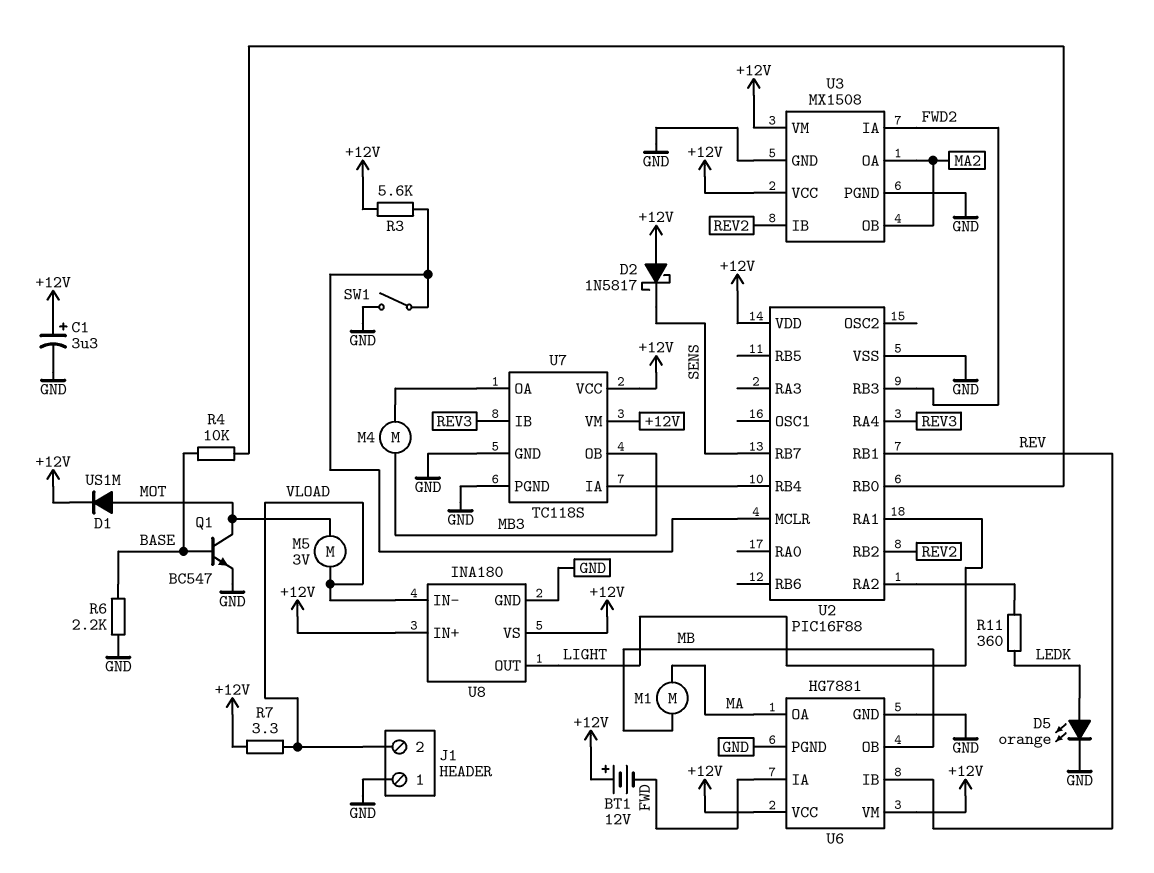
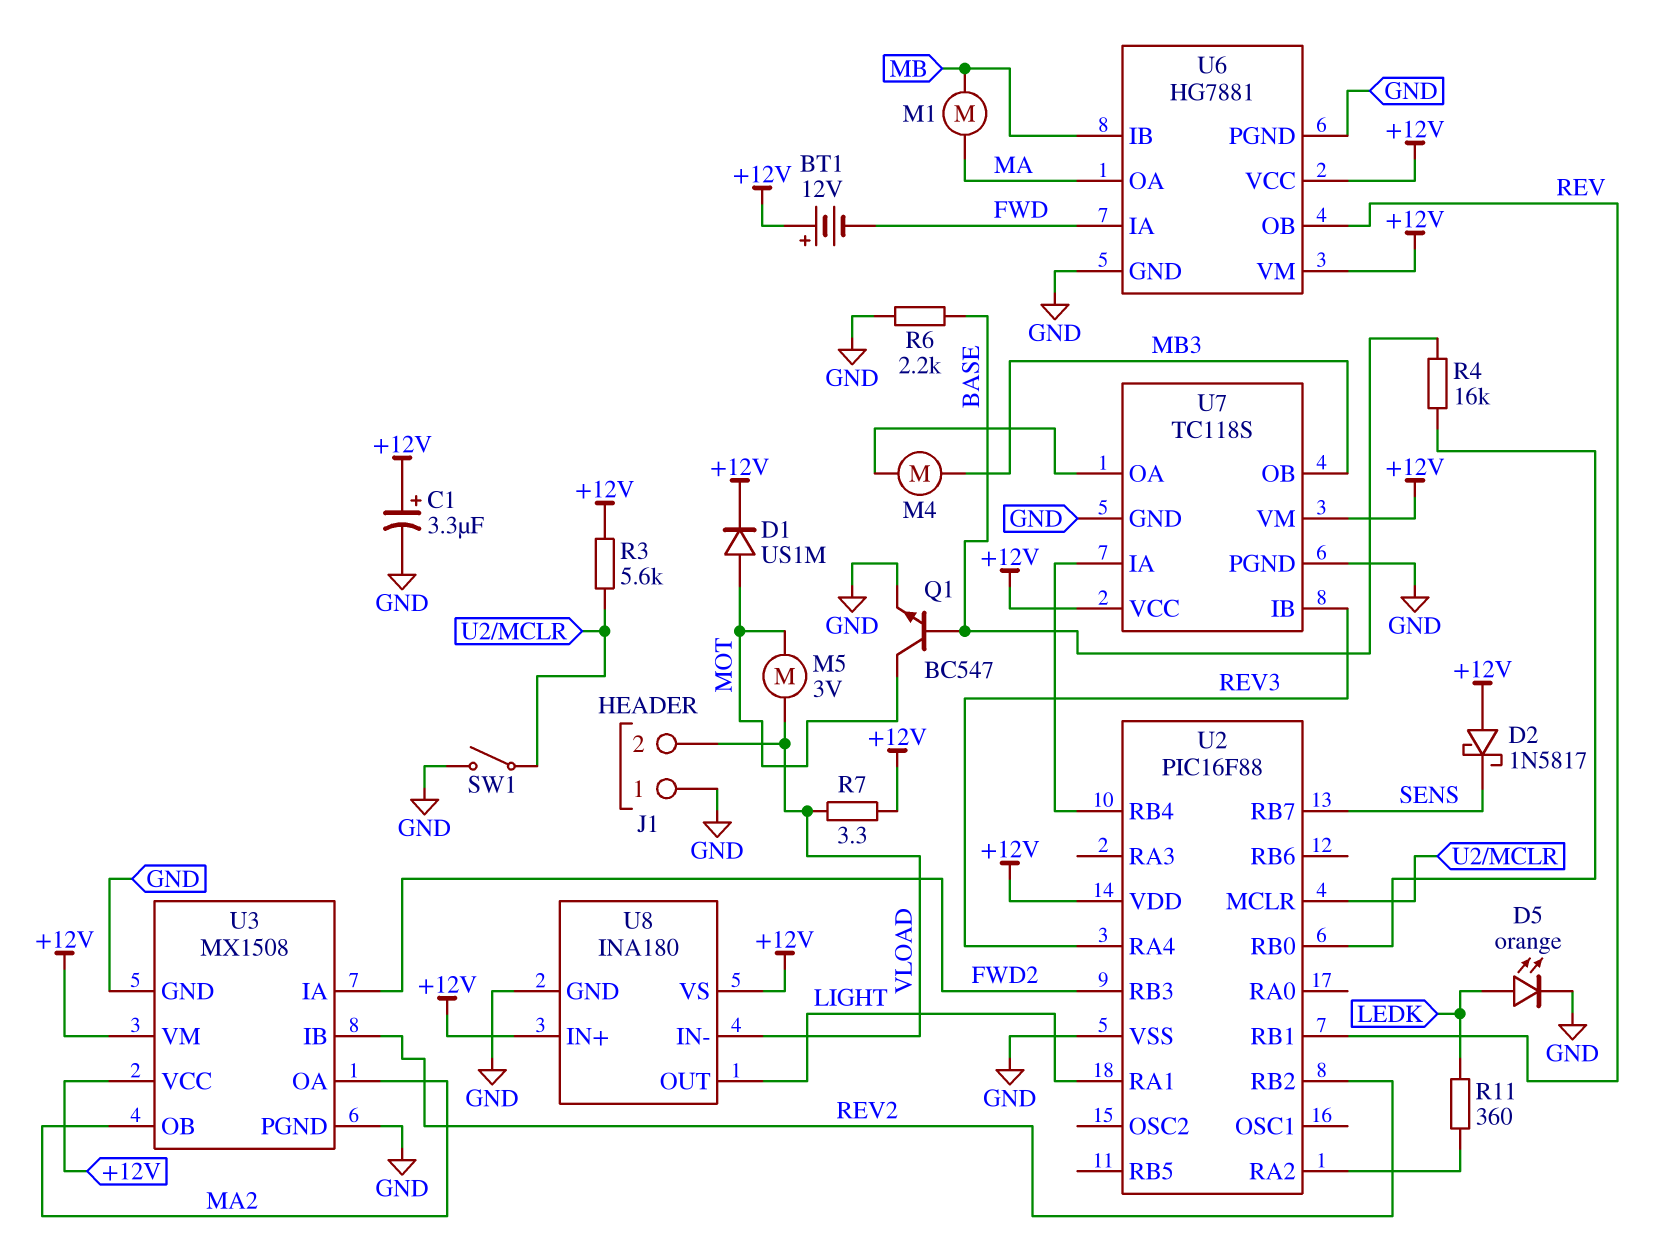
R4: 10k (BASE, U2/RB0) -> 16k (BASE, U2/RB0)
U6 pin IB: REV -> MB
U6 pin OB: MB -> REV

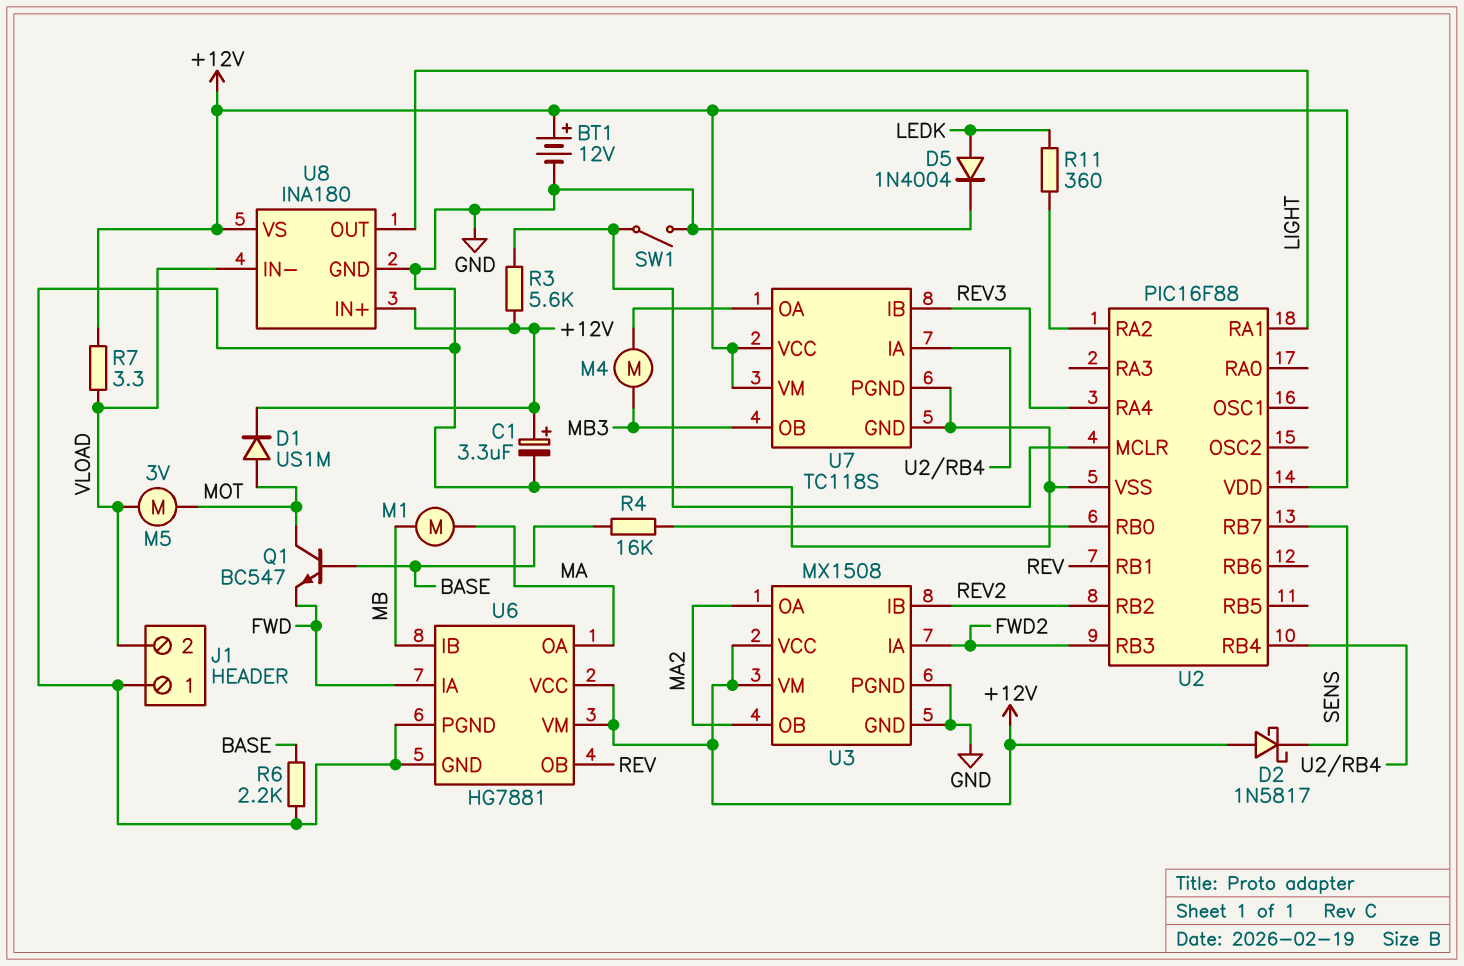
BT1: 12V (plus +12V, minus FWD) -> 12V (plus +12V, minus GND)
D5: LED orange (A LEDK, K GND) -> diode 1N4004 (A LEDK, K GND)
Q1: NPN BC547 (B BASE, C MOT, E GND) -> NPN BC547 (B BASE, C MOT, E FWD)

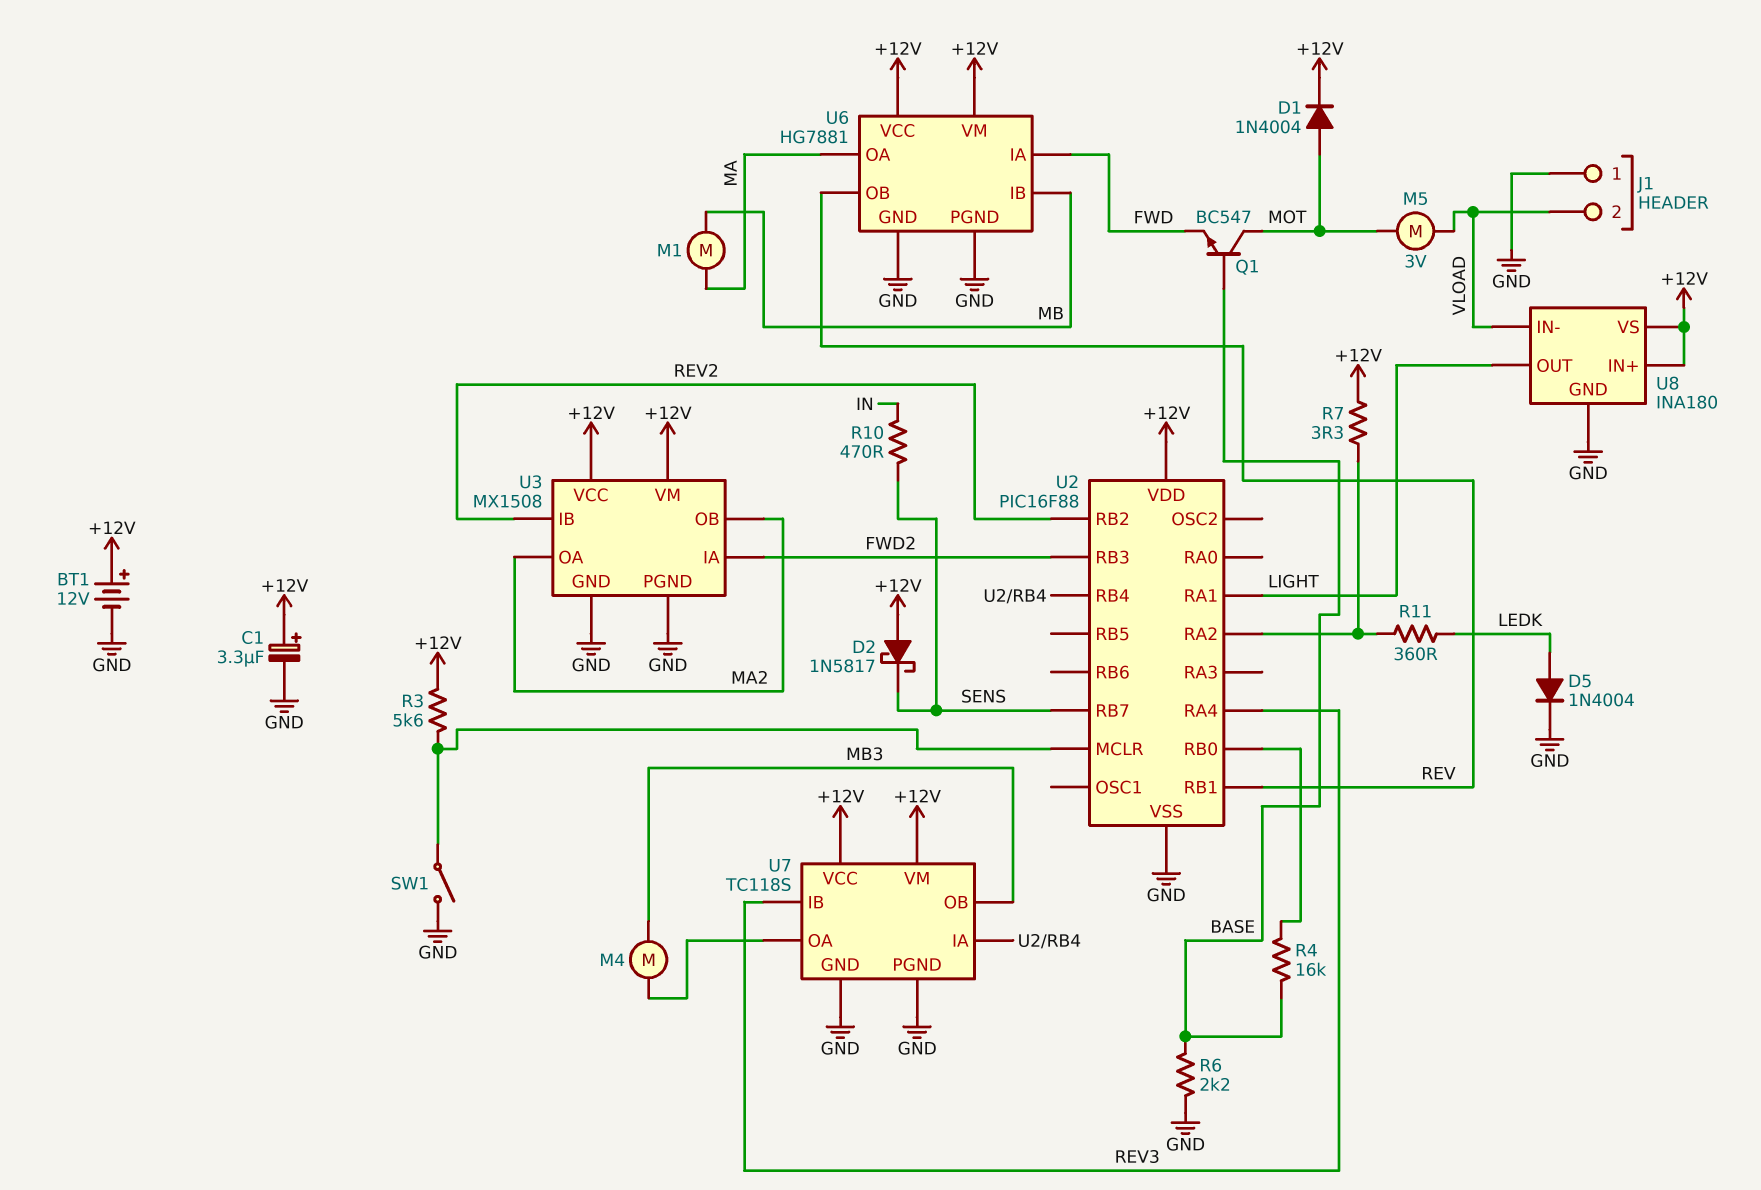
D1: diode US1M (A MOT, K +12V) -> diode 1N4004 (A MOT, K +12V)
R7: 3.3 (+12V, VLOAD) -> 3.3 (+12V, U2/RA2)
R10: none -> 470 (IN, SENS)

